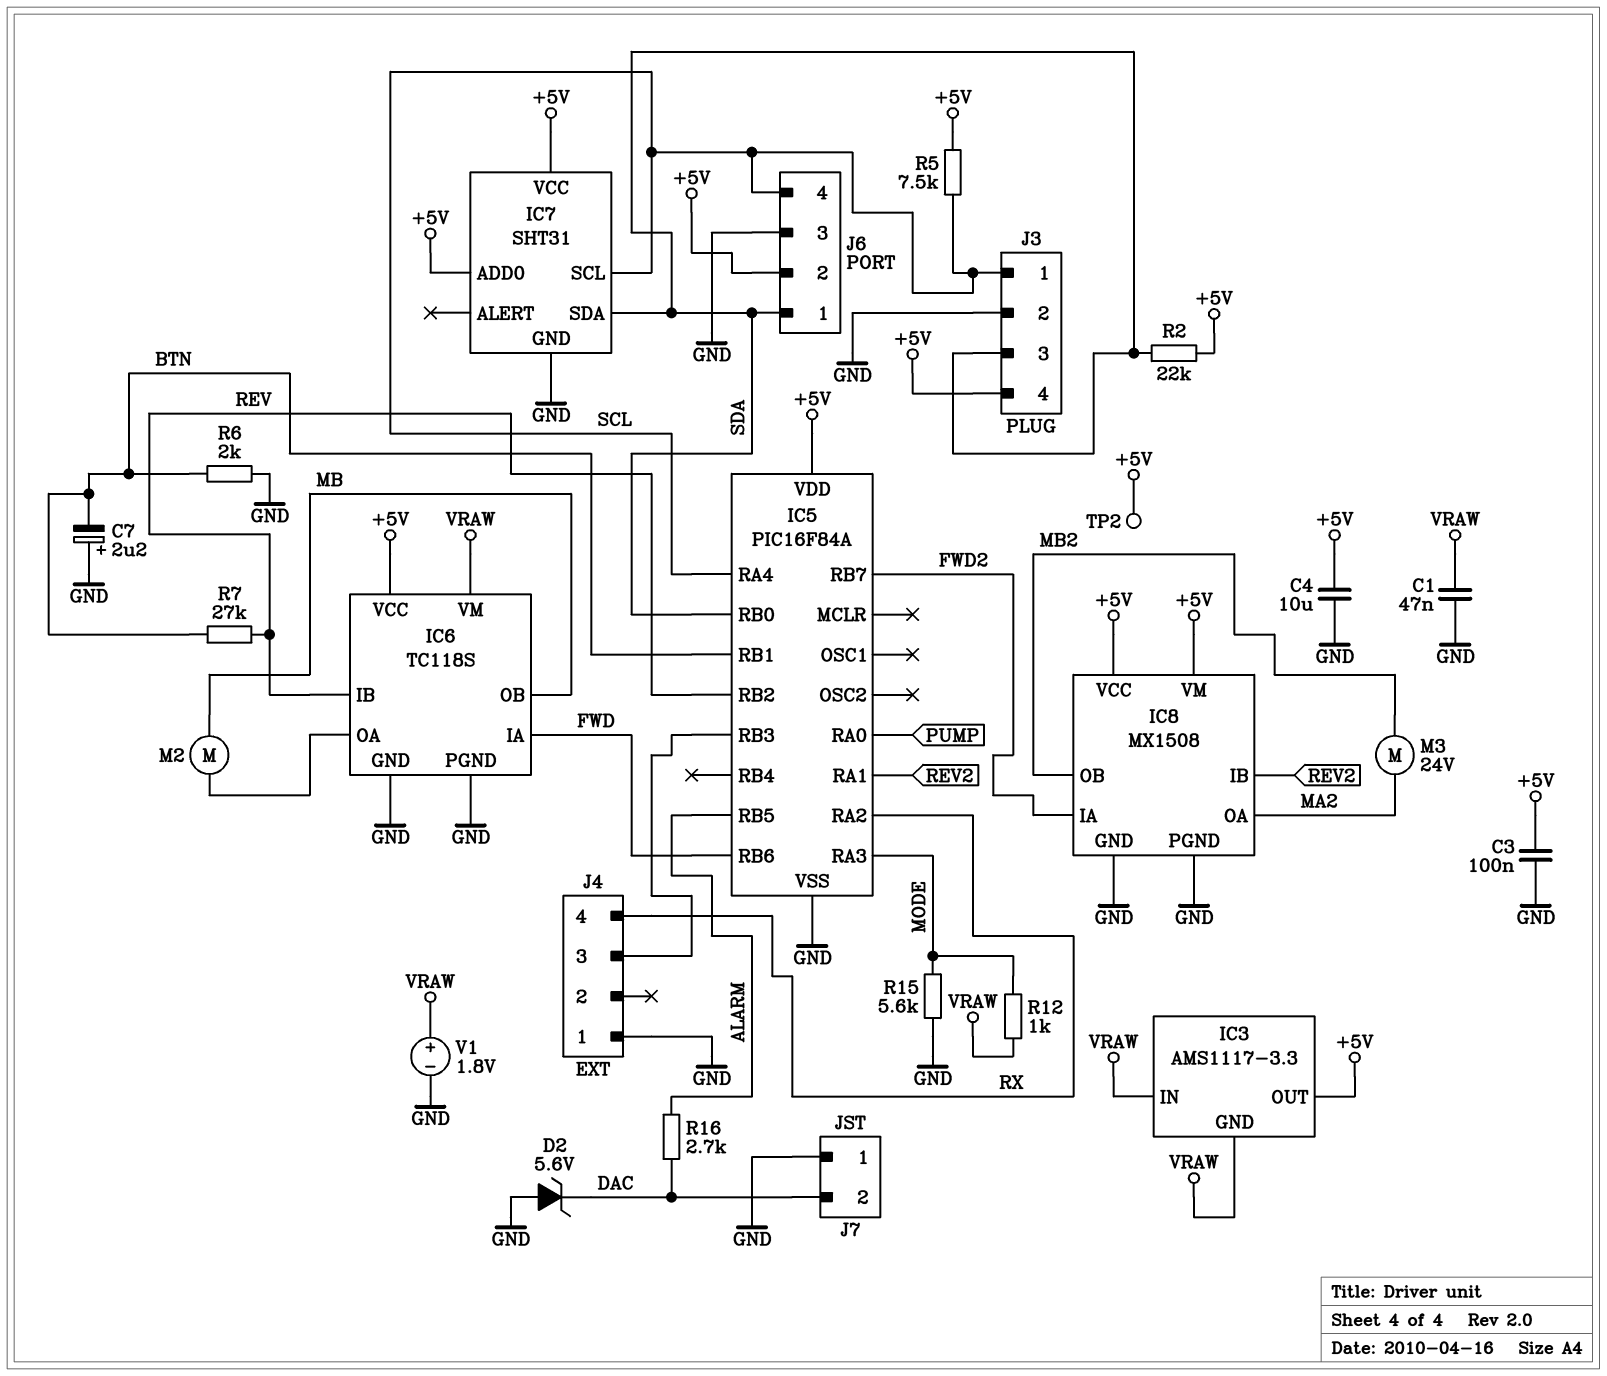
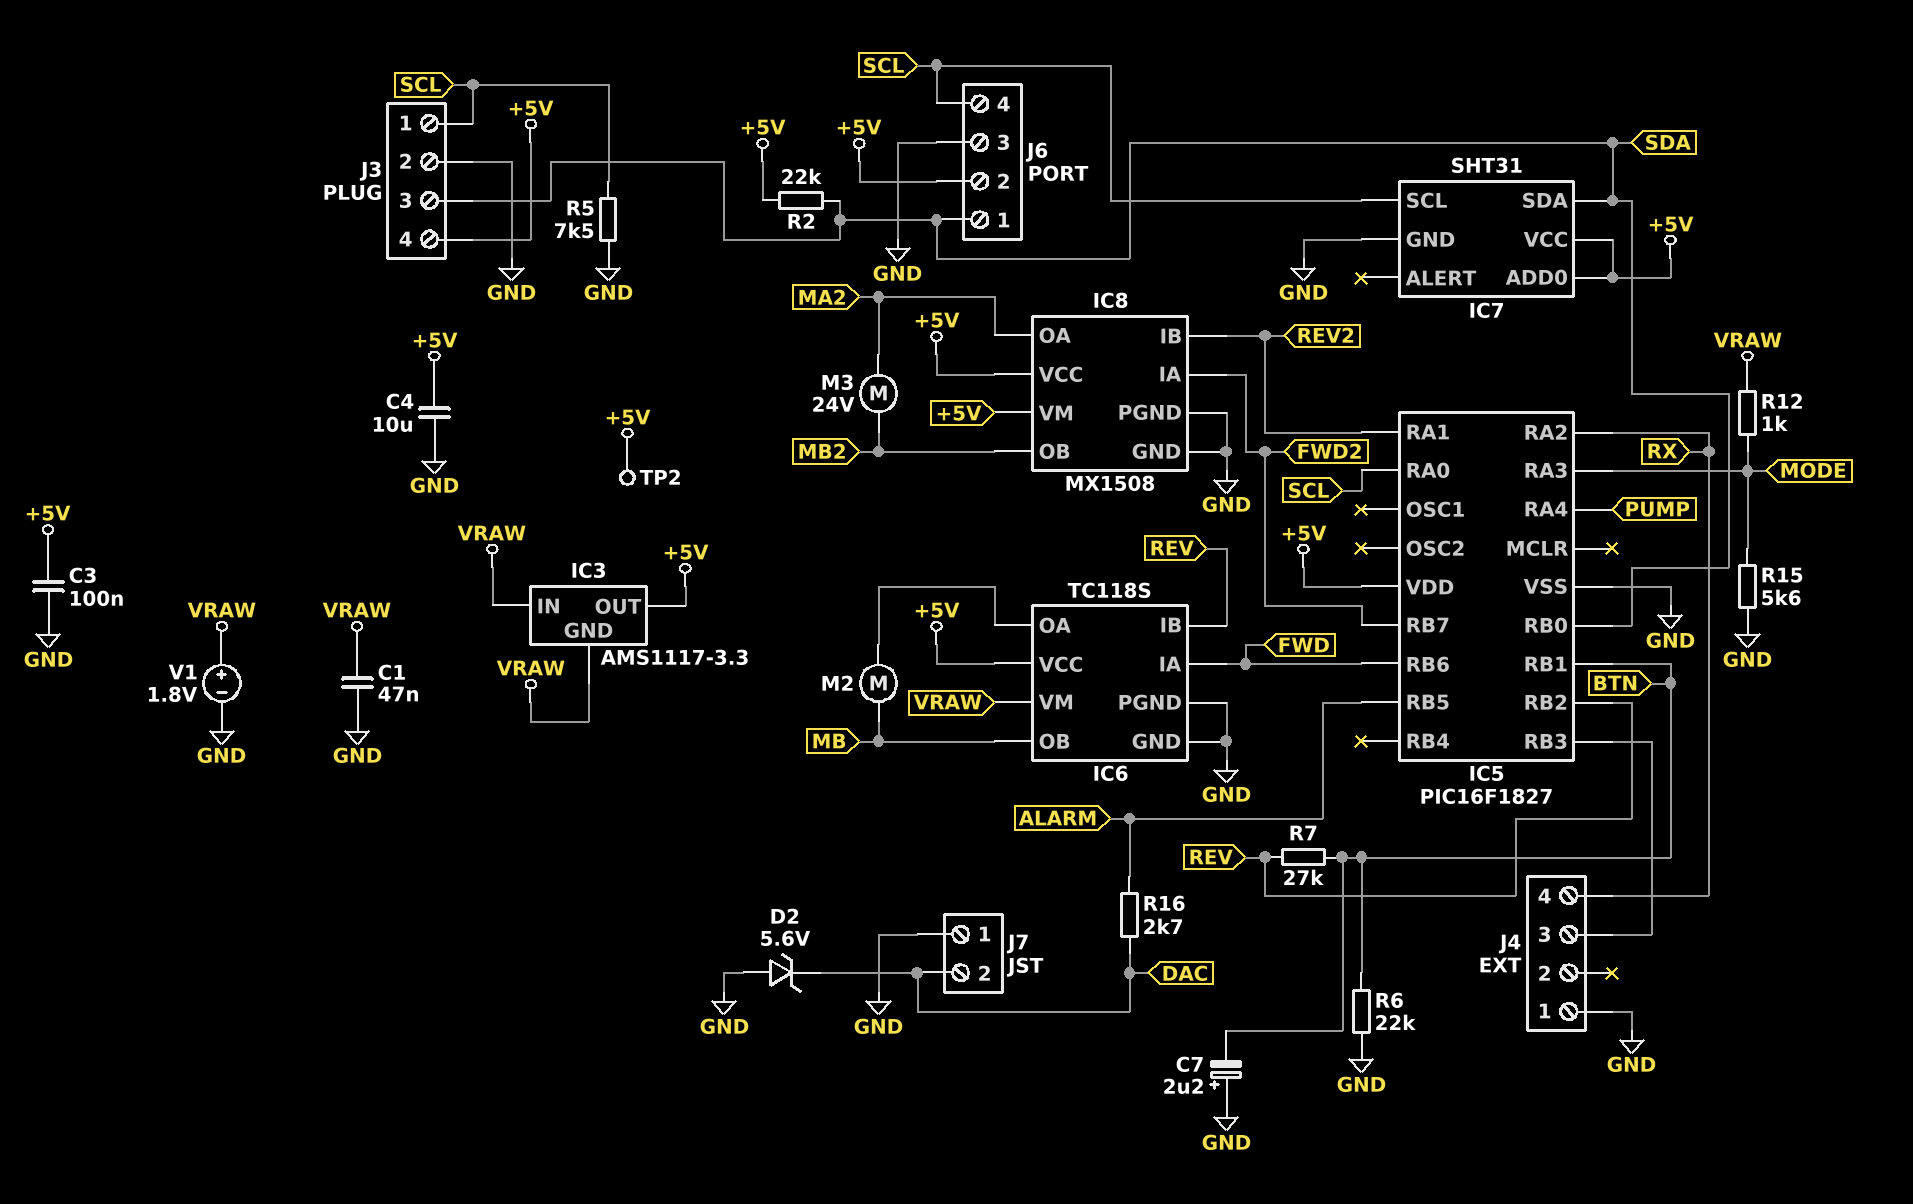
IC5: PIC16F84A -> PIC16F1827
IC5 pin RA0: PUMP -> SCL
IC5 pin RA4: SCL -> PUMP
R5: 7.5k (+5V, SCL) -> 7.5k (GND, SCL)
R6: 2k (BTN, GND) -> 22k (BTN, GND)

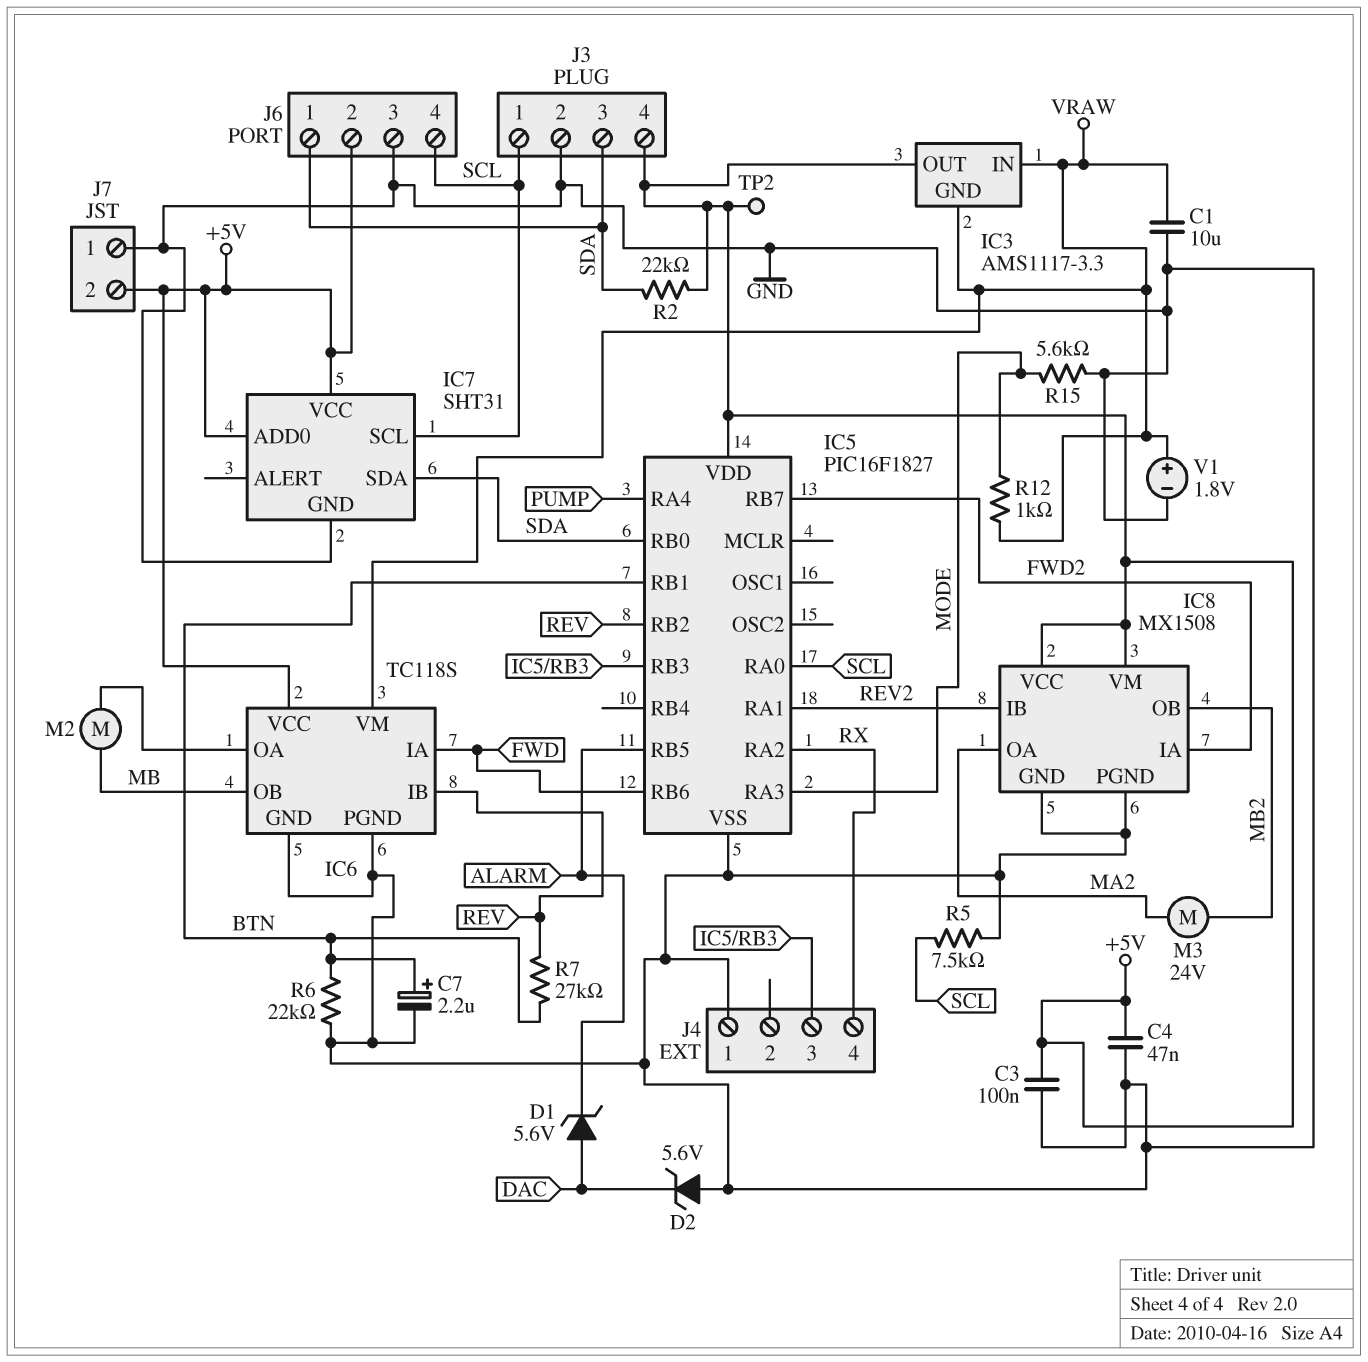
C1: 47nF (GND, VRAW) -> 10uF (GND, VRAW)
C4: 10uF (+5V, GND) -> 47nF (+5V, GND)
C7: 2.2uF (plus GND, minus BTN) -> 2.2uF (plus BTN, minus GND)
D1: none -> zener 5.6V (A DAC, K ALARM)
J7 pin 2: DAC -> +5V
R16: 2.7k (ALARM, DAC) -> none

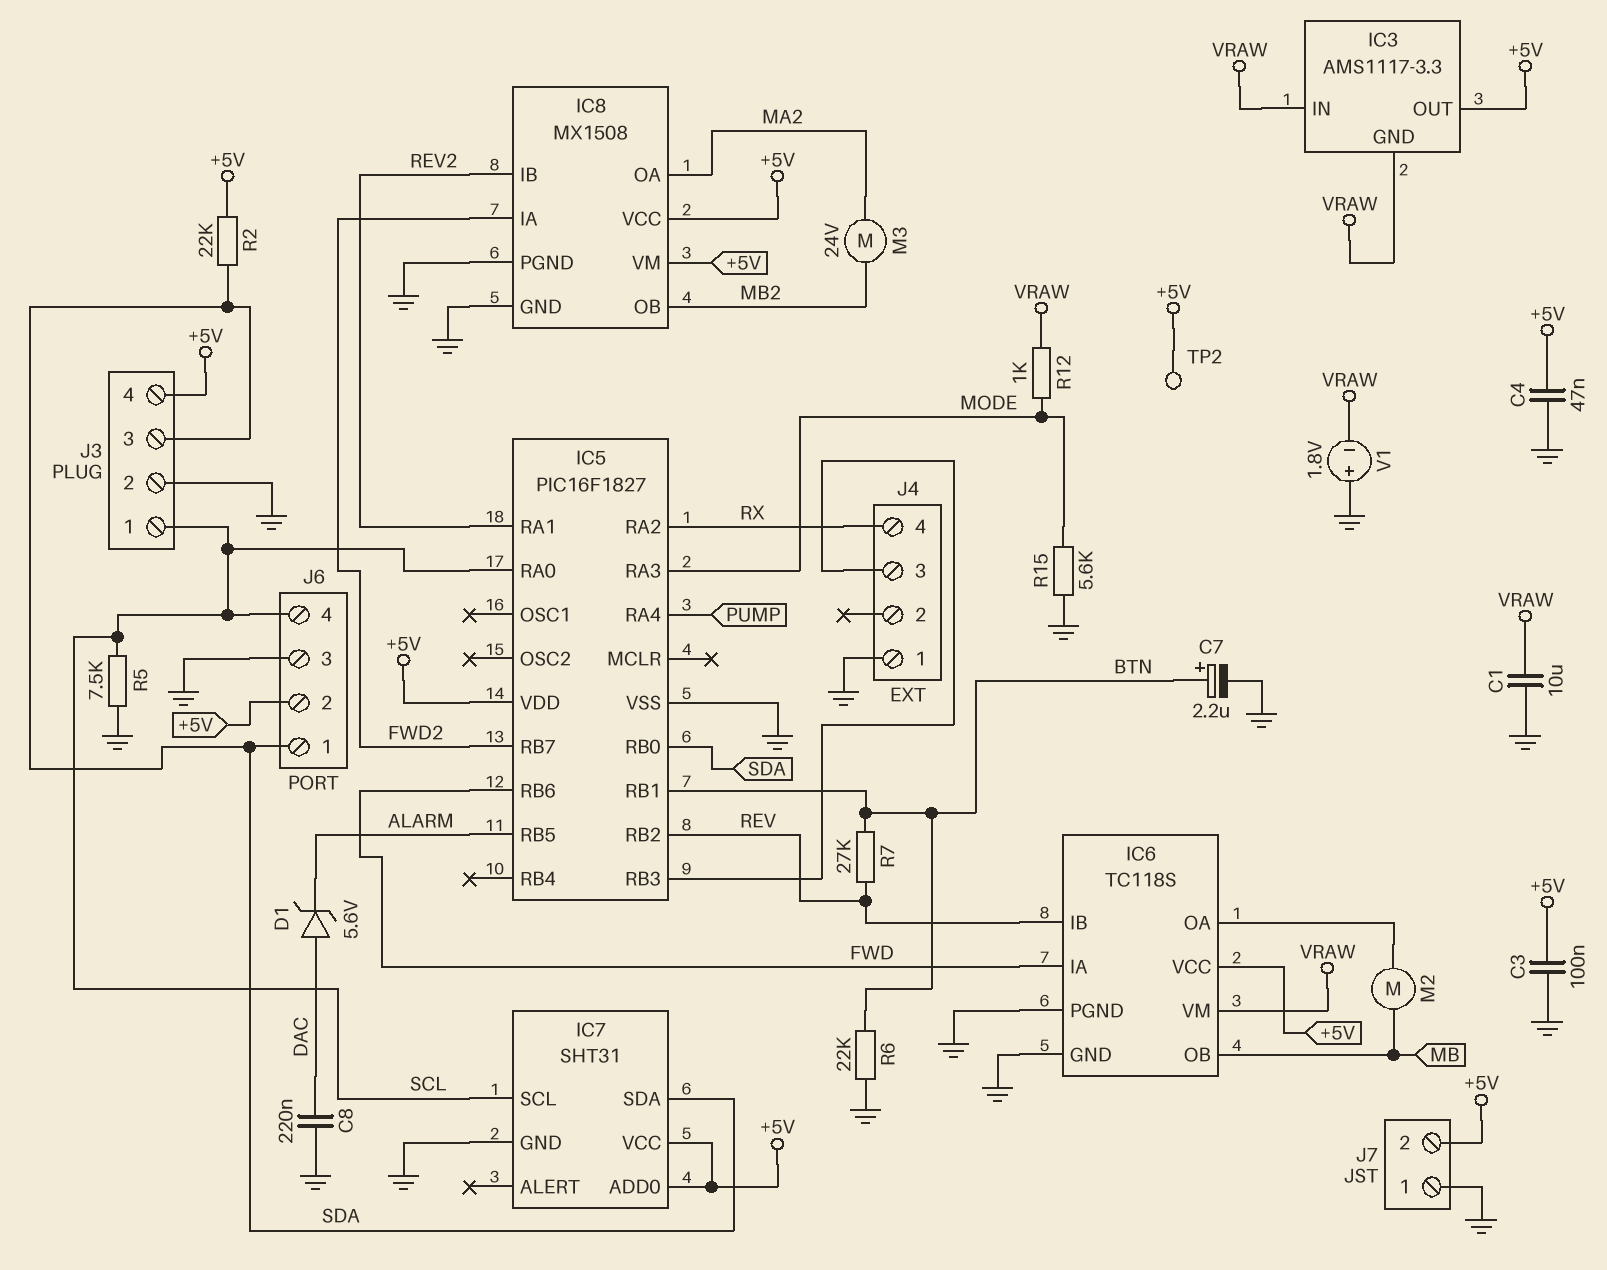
C8: none -> 220nF (DAC, GND)
D2: zener 5.6V (A GND, K DAC) -> none
V1: 1.8V (plus VRAW, minus GND) -> 1.8V (plus GND, minus VRAW)

